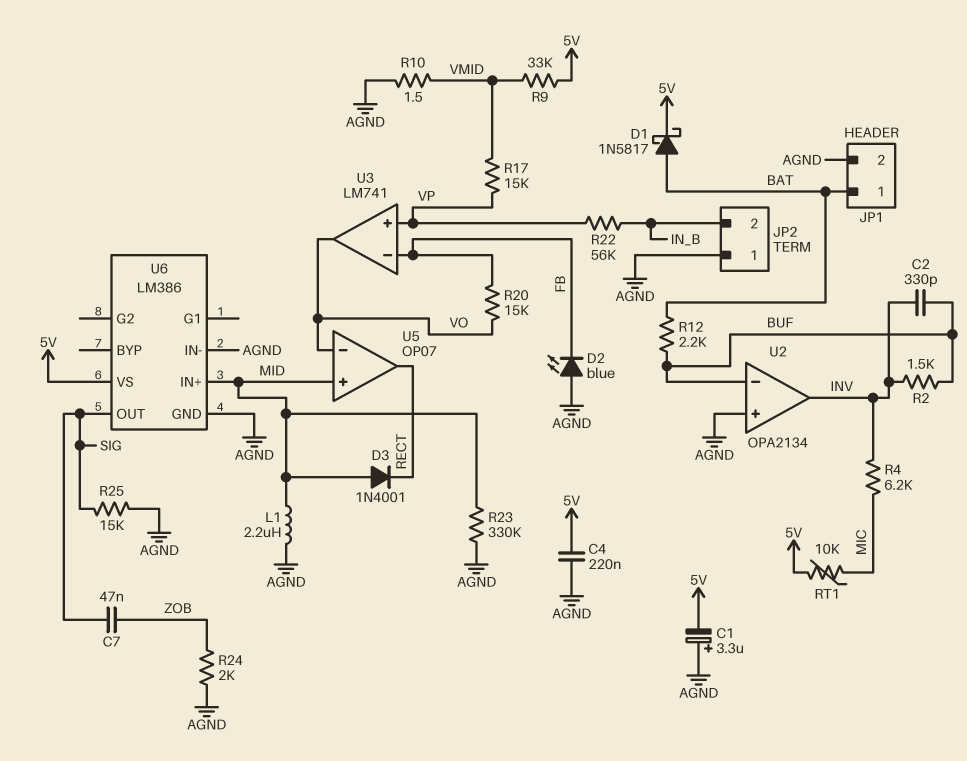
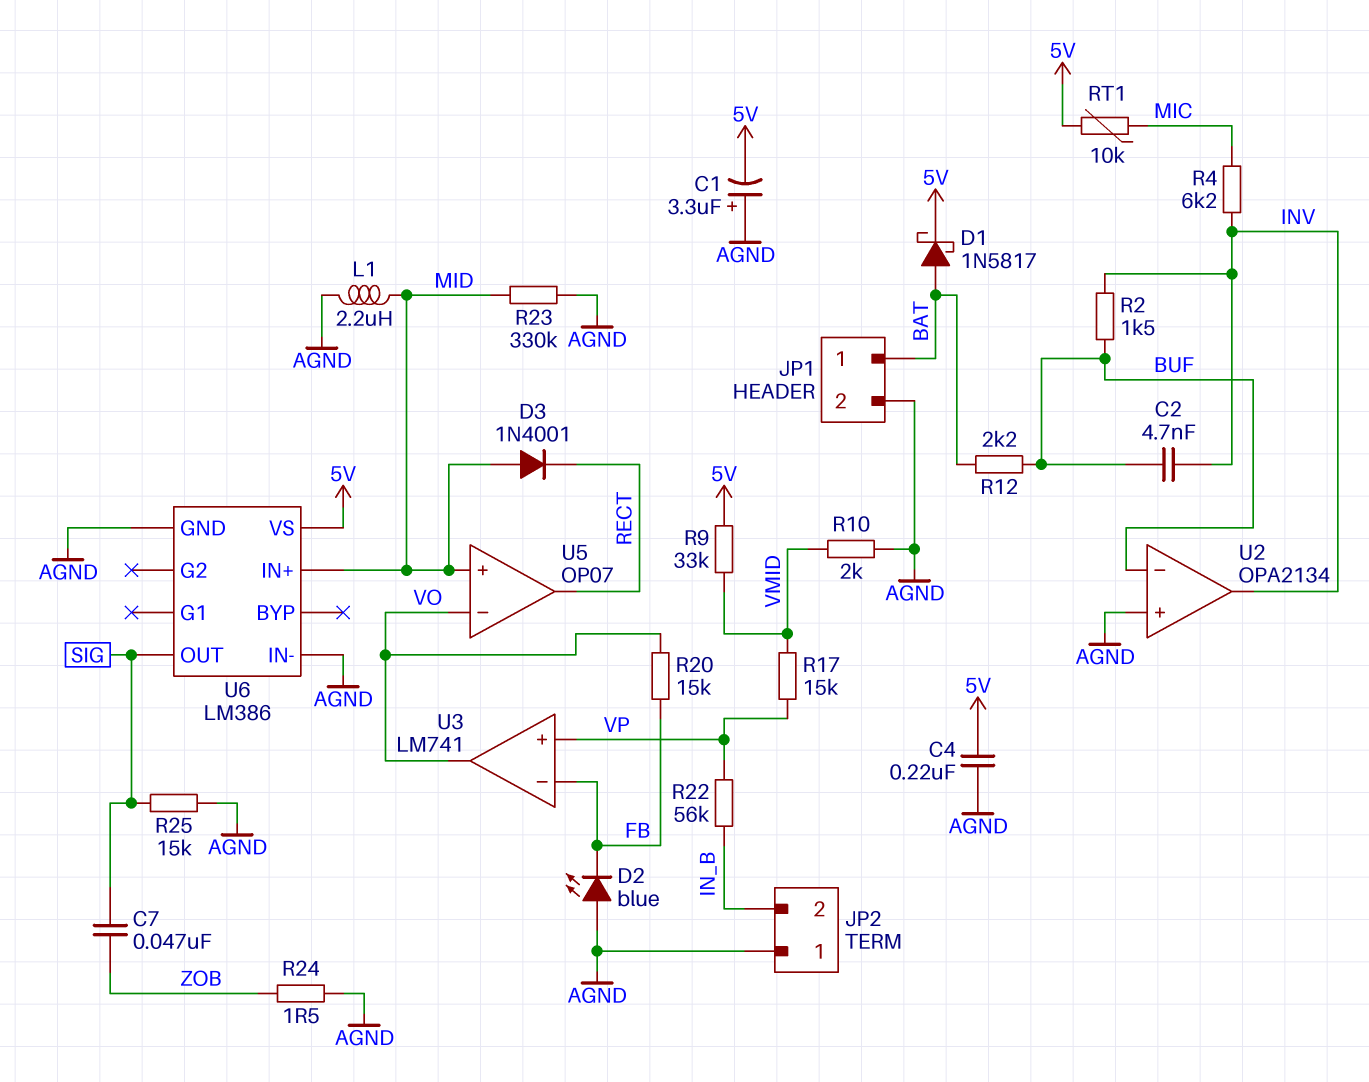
C2: 330pF (BUF, INV) -> 4.7nF (BUF, INV)
R10: 1.5 (AGND, VMID) -> 2k (AGND, VMID)
R24: 2k (AGND, ZOB) -> 1.5 (AGND, ZOB)

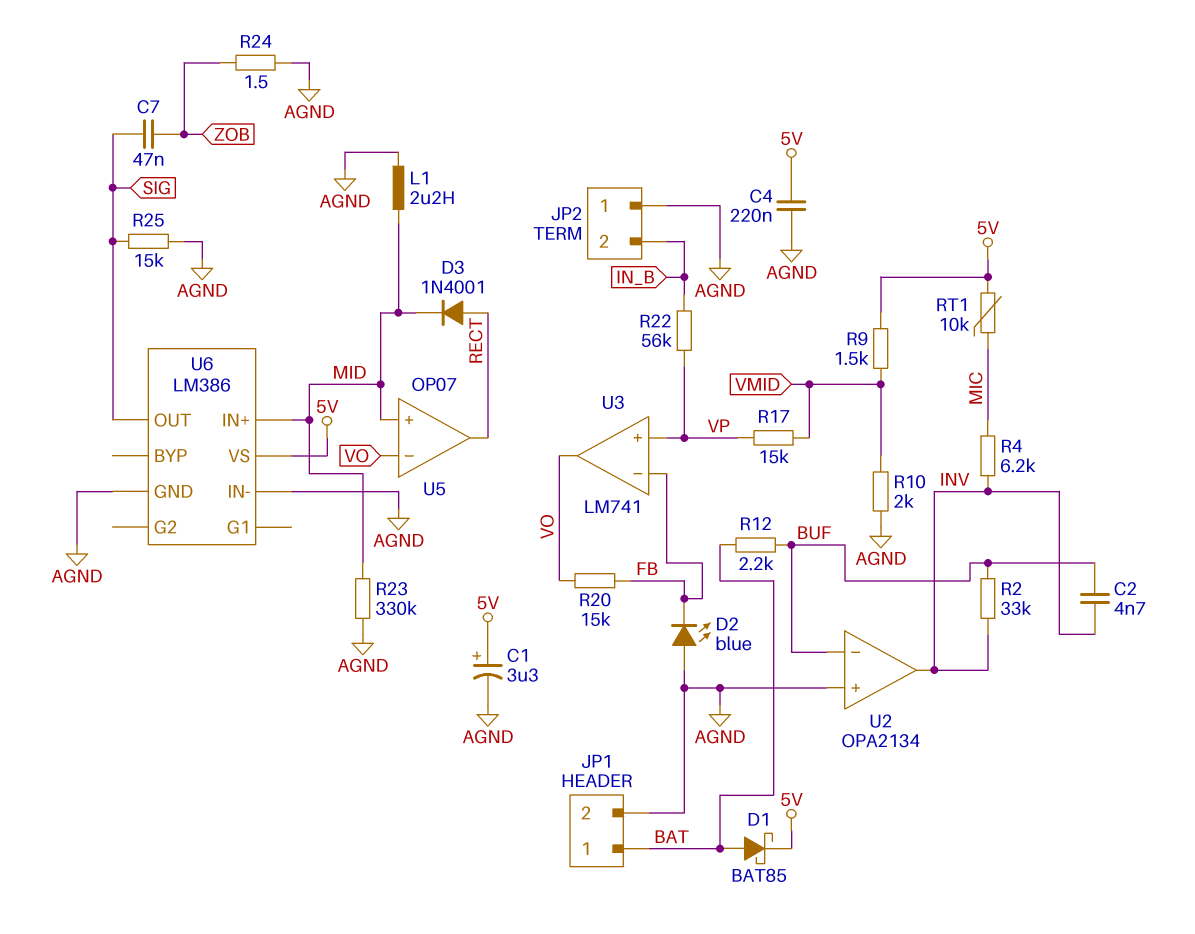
C1: 3.3uF (plus AGND, minus 5V) -> 3.3uF (plus 5V, minus AGND)
D1: schottky 1N5817 (A BAT, K 5V) -> schottky BAT85 (A BAT, K 5V)
D3: diode 1N4001 (A MID, K RECT) -> diode 1N4001 (A RECT, K MID)
R2: 1.5k (BUF, INV) -> 33k (BUF, INV)
R9: 33k (5V, VMID) -> 1.5k (5V, VMID)

